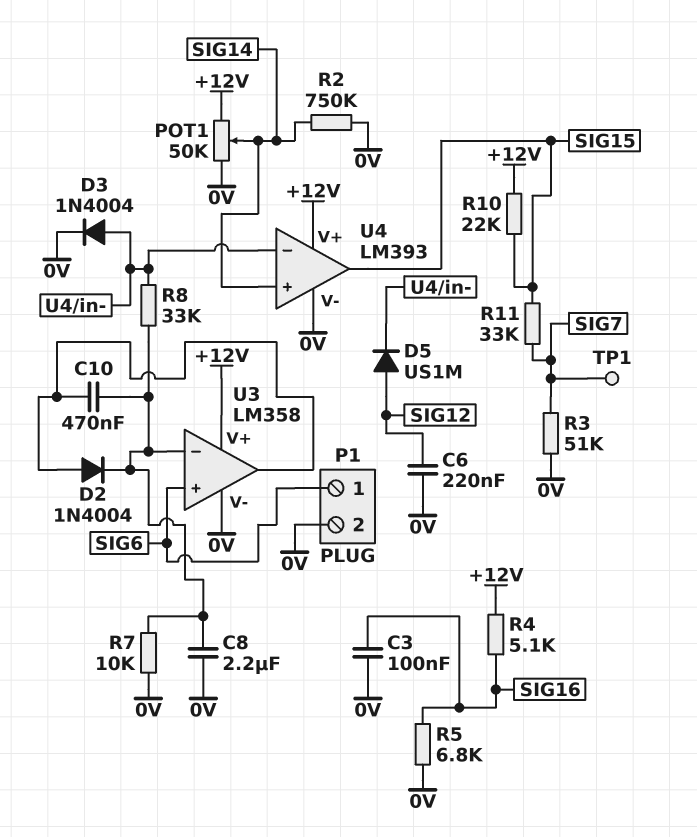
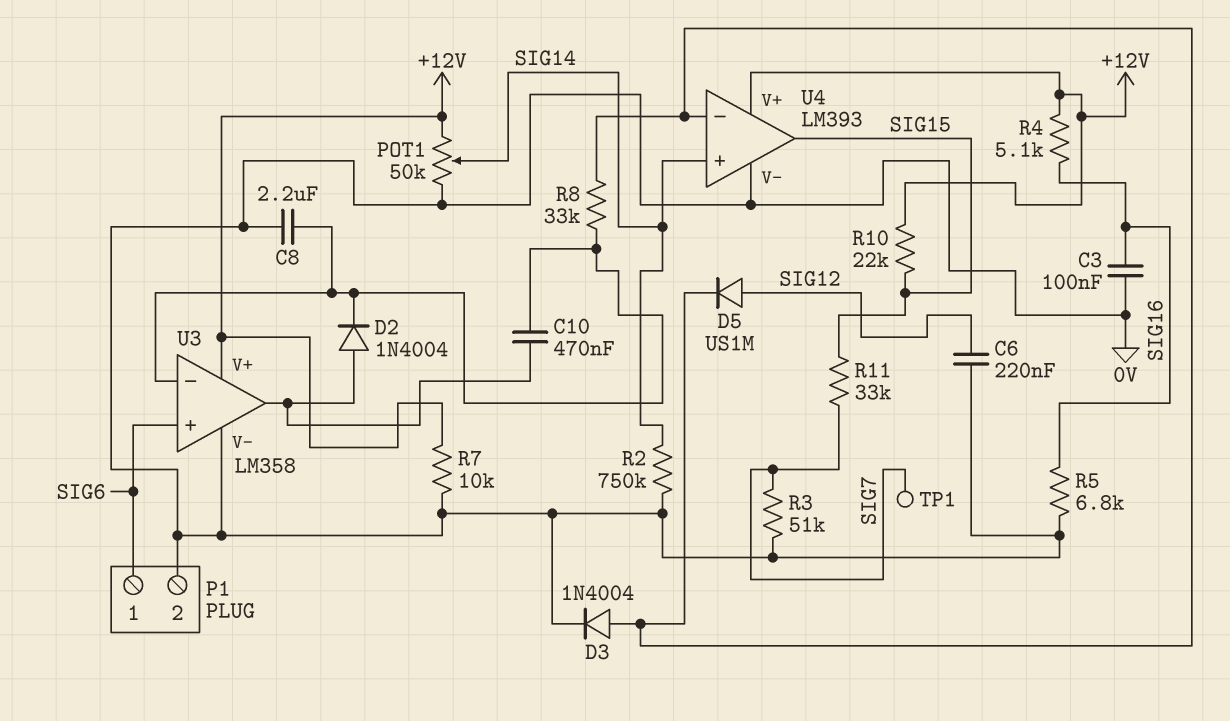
R7: 10k (0V, U3/in-) -> 10k (+12V, 0V)

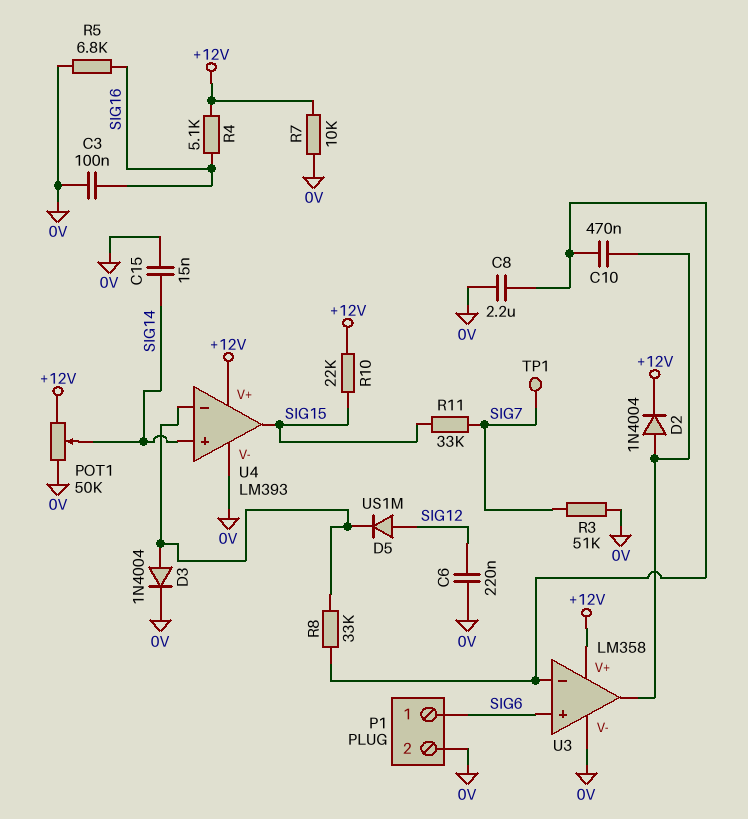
C15: none -> 15nF (0V, SIG14)
D2: diode 1N4004 (A U3/out, K U3/in-) -> diode 1N4004 (A U3/out, K +12V)
R2: 750k (0V, SIG14) -> none

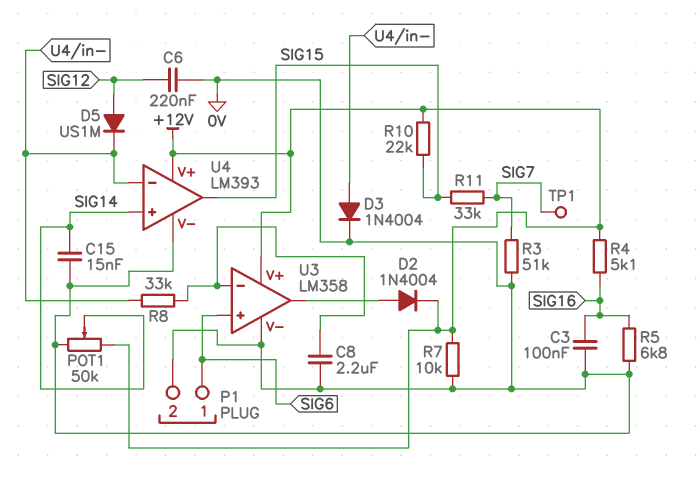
C10: 470nF (U3/in-, U3/out) -> none

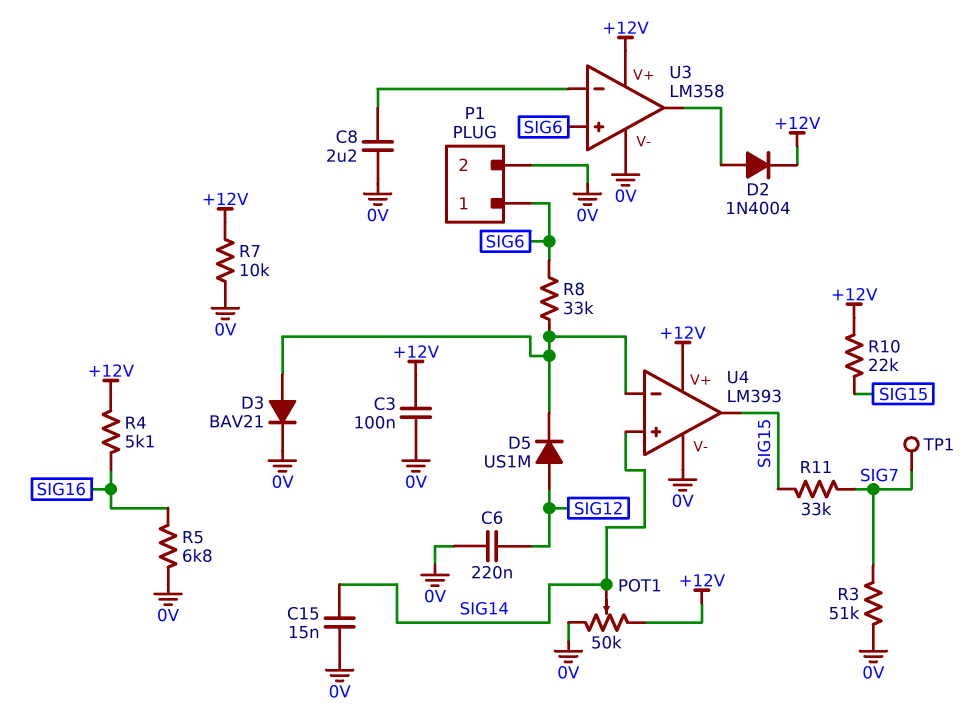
C3: 100nF (0V, SIG16) -> 100nF (+12V, 0V)
D3: diode 1N4004 (A U4/in-, K 0V) -> diode BAV21 (A U4/in-, K 0V)
R8: 33k (U3/in-, U4/in-) -> 33k (SIG6, U4/in-)

